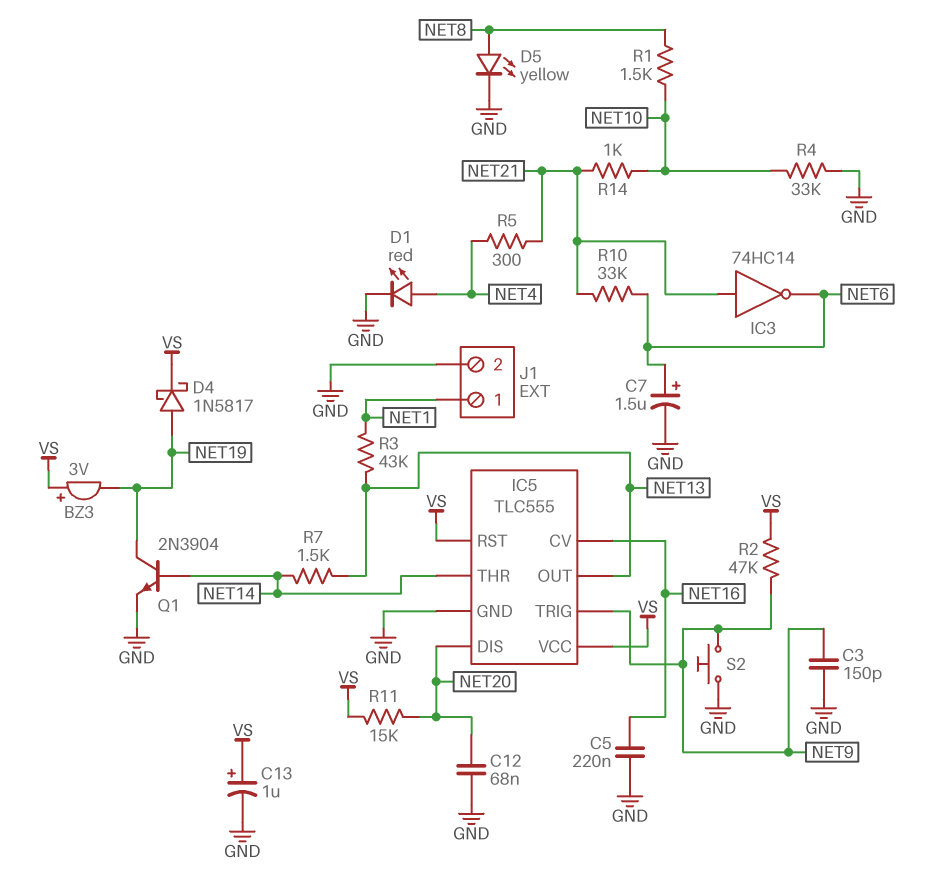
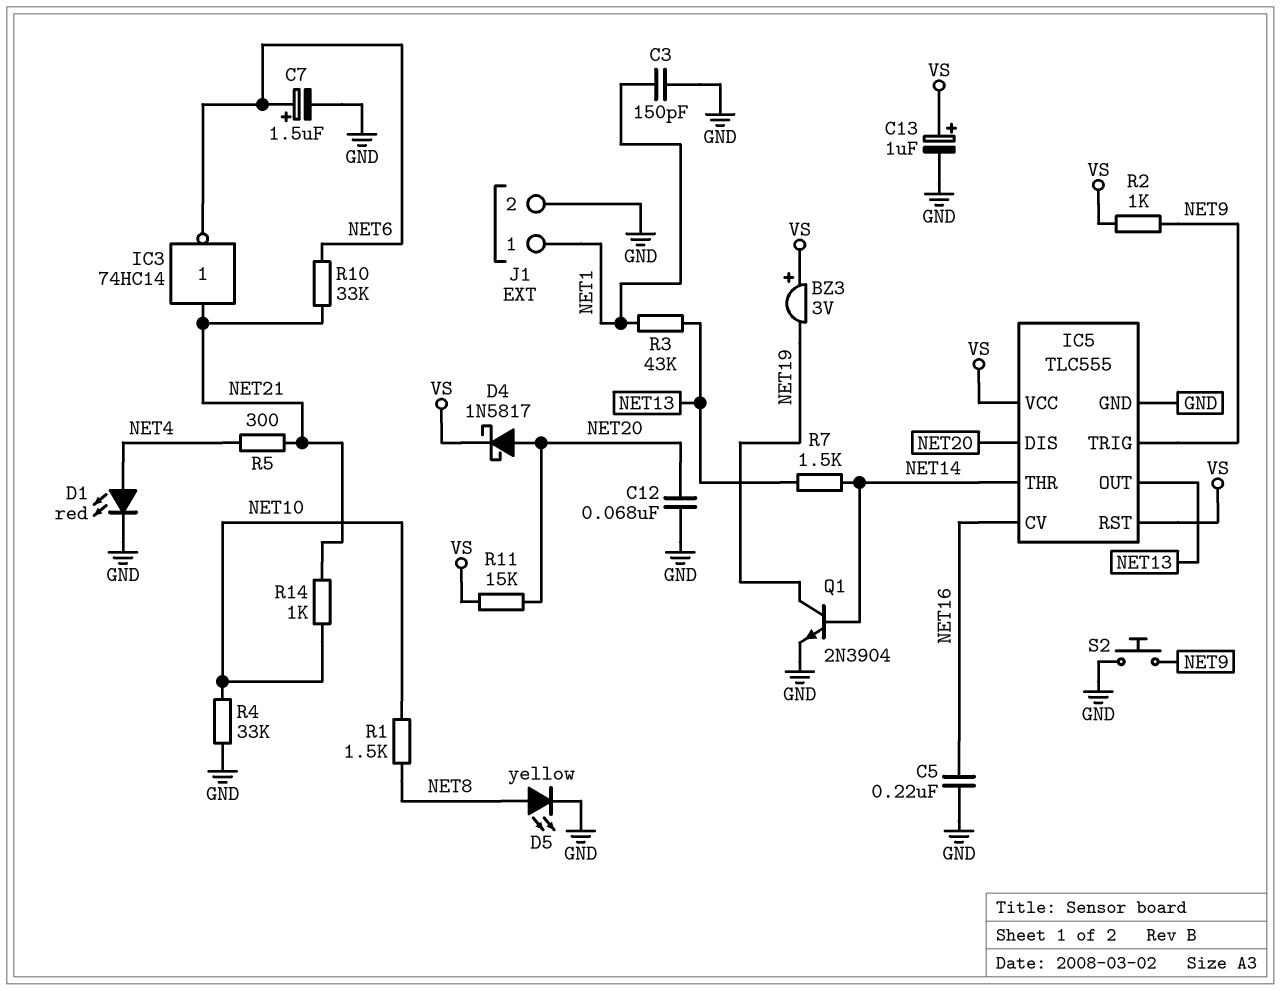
C3: 150pF (GND, NET9) -> 150pF (GND, NET1)
D4: schottky 1N5817 (A NET19, K VS) -> schottky 1N5817 (A NET20, K VS)
R2: 47k (NET9, VS) -> 1k (NET9, VS)

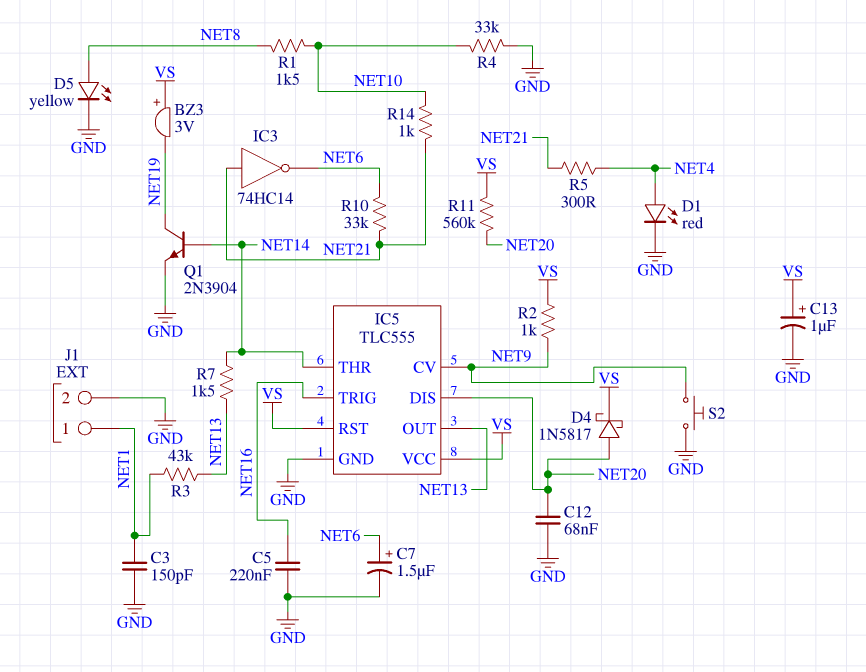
IC5 pin CV: NET16 -> NET9
IC5 pin TRIG: NET9 -> NET16
R11: 15k (NET20, VS) -> 560k (NET20, VS)

